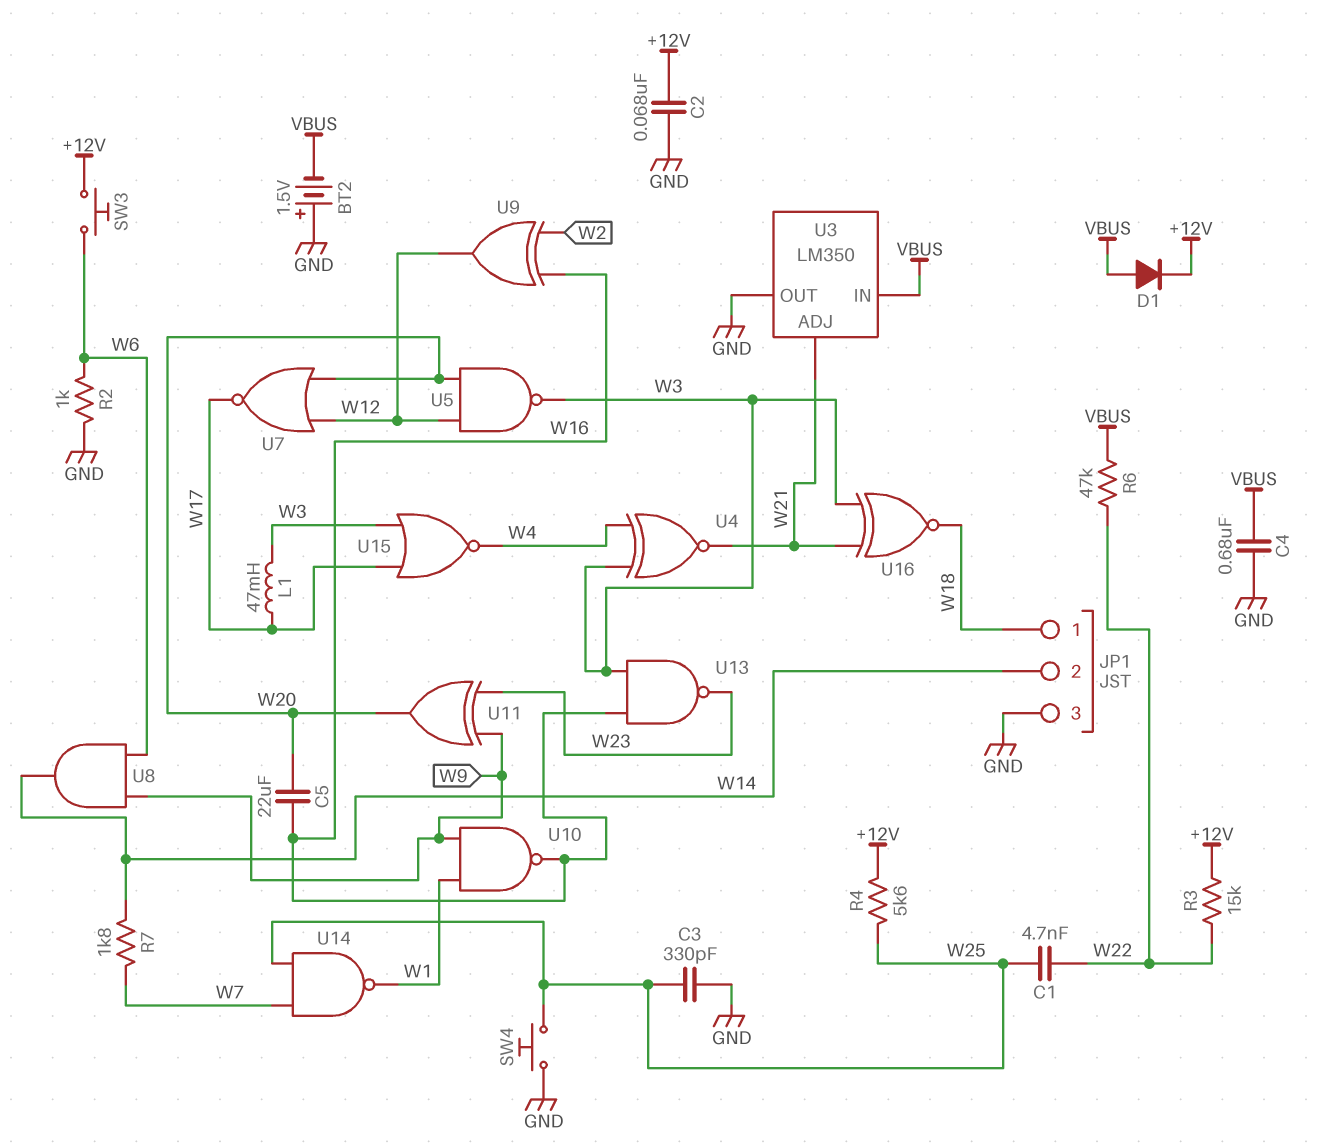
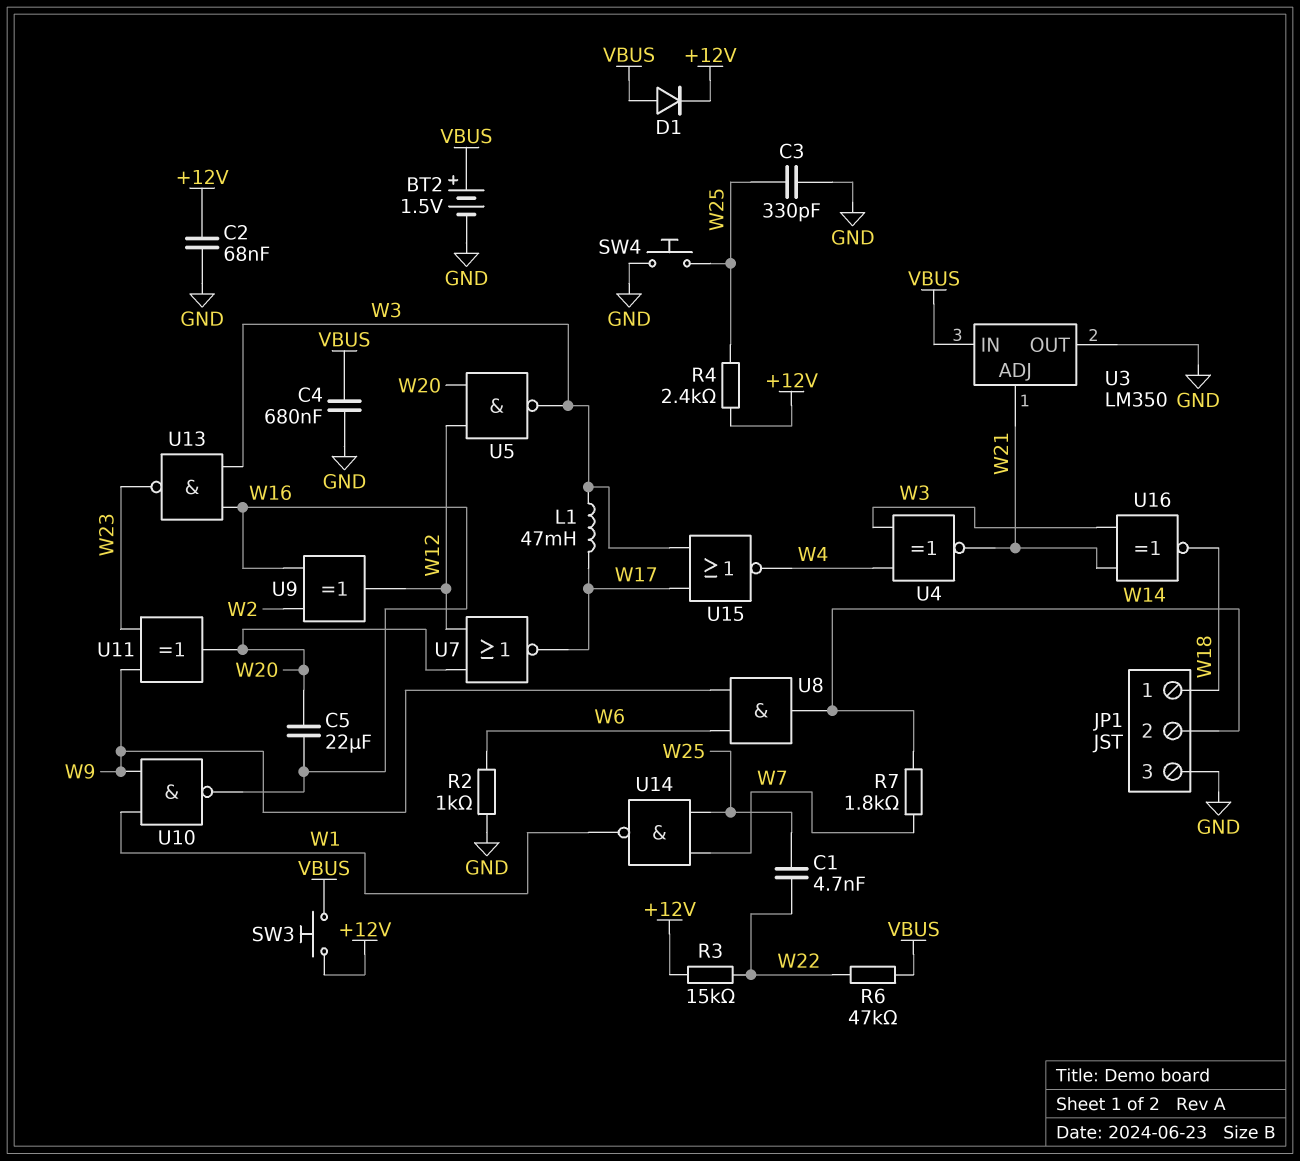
BT2: 1.5V (plus GND, minus VBUS) -> 1.5V (plus VBUS, minus GND)
R4: 5.6k (+12V, W25) -> 2.4k (+12V, W25)
SW3: button (+12V, W6) -> button (+12V, VBUS)

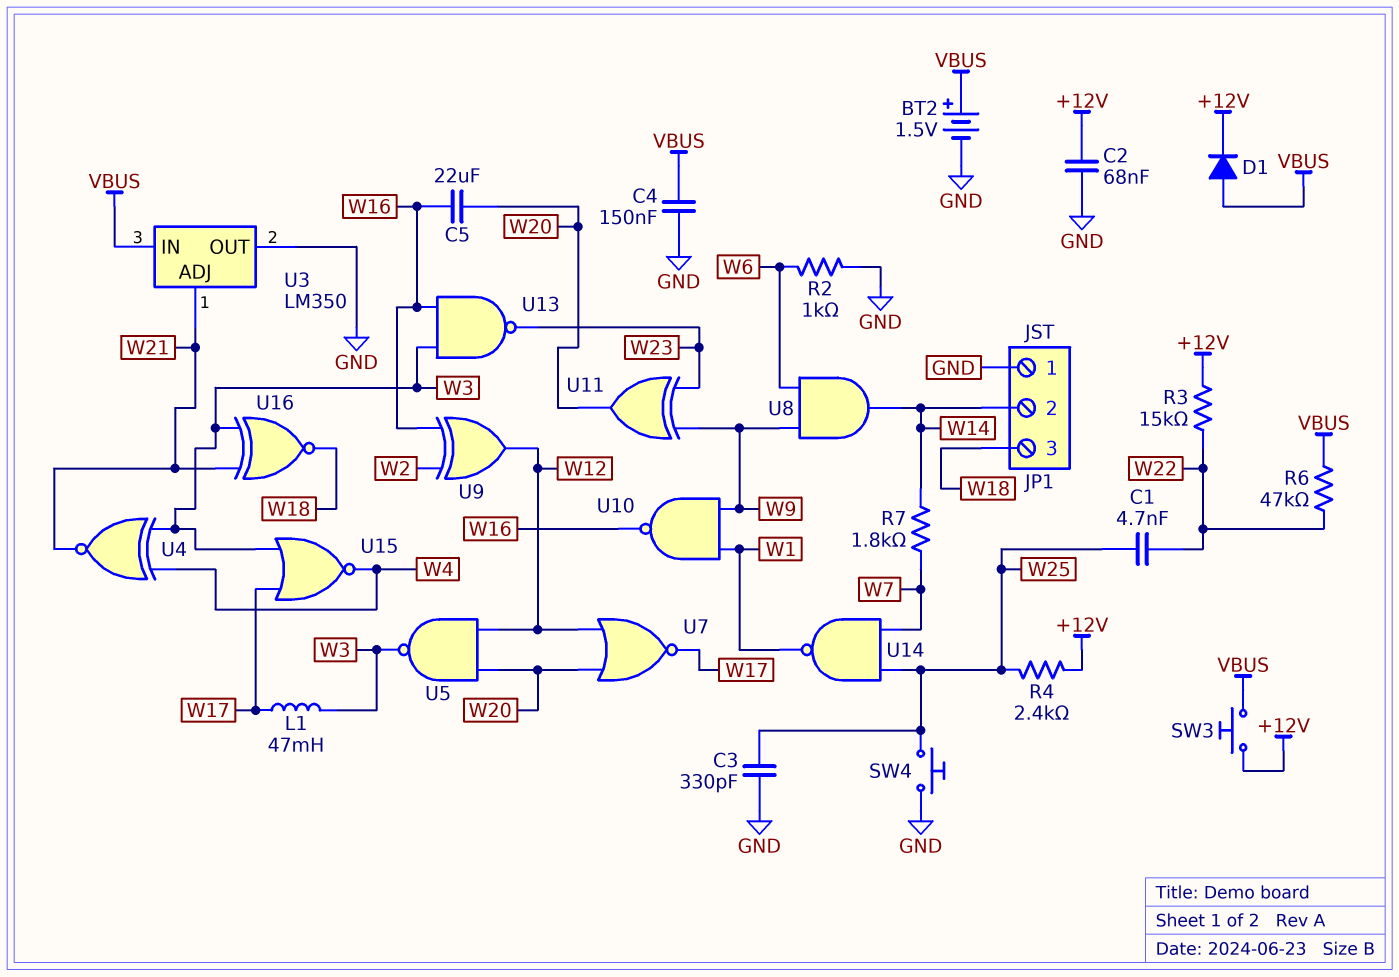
C4: 680nF (GND, VBUS) -> 150nF (GND, VBUS)
JP1 pin 1: W18 -> GND
JP1 pin 3: GND -> W18

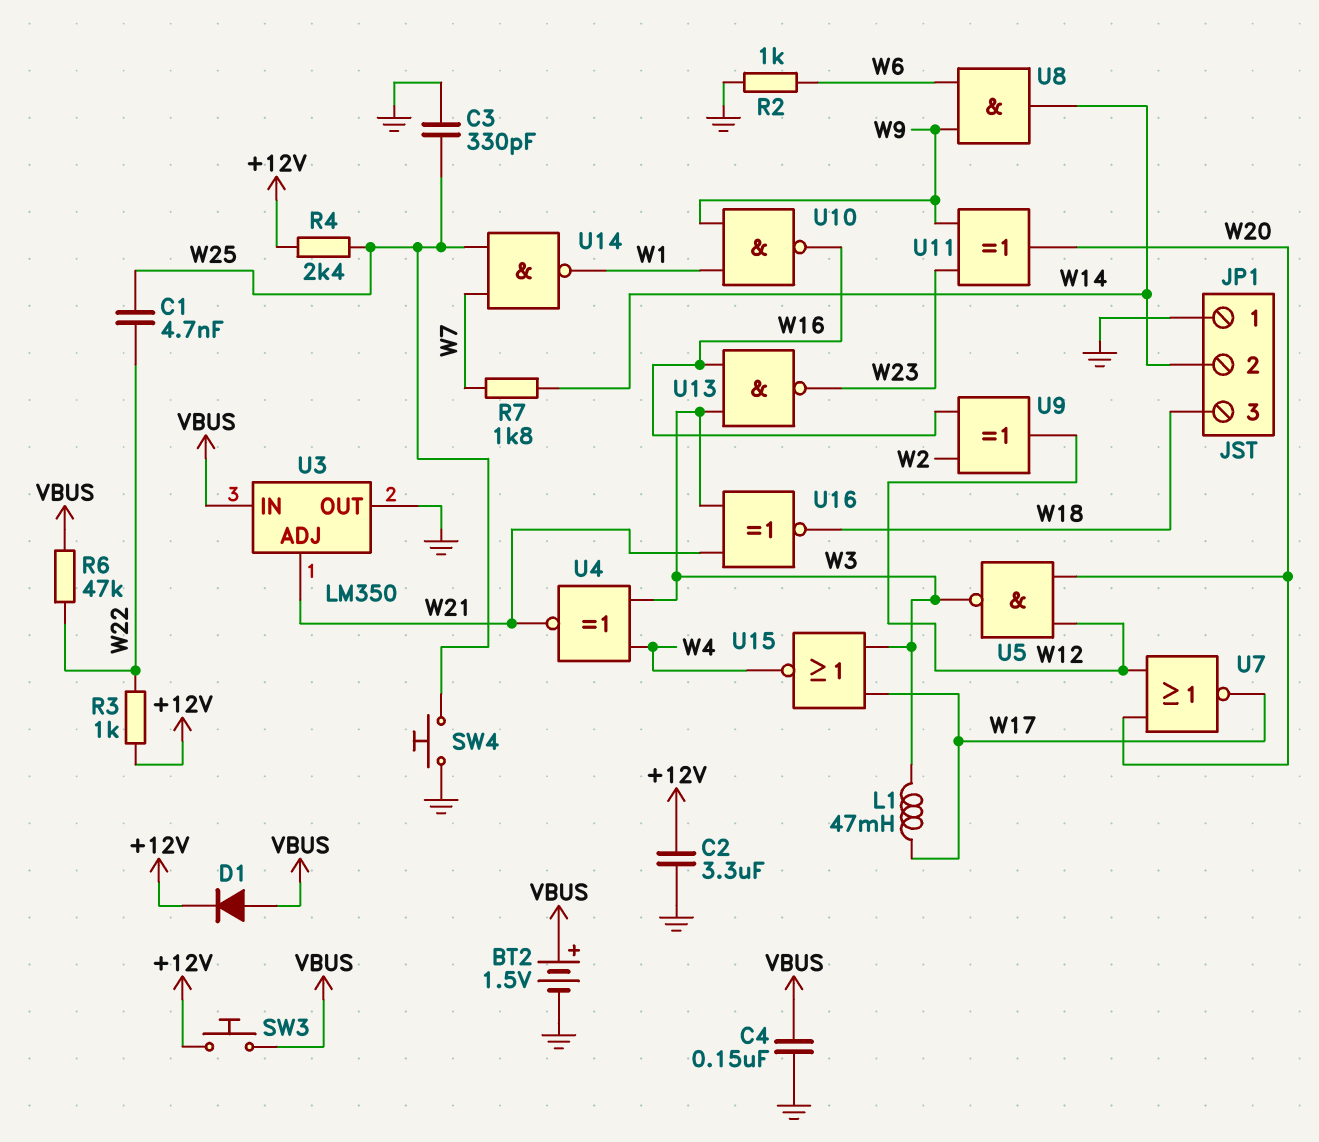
C2: 68nF (+12V, GND) -> 3.3uF (+12V, GND)
C5: 22uF (W16, W20) -> none
R3: 15k (+12V, W22) -> 1k (+12V, W22)

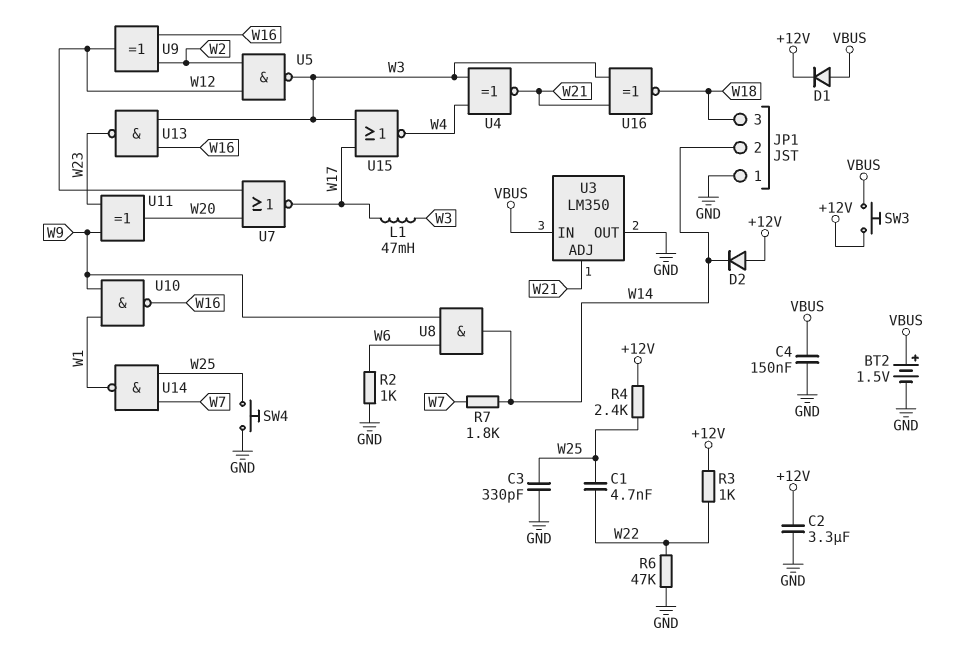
D2: none -> diode (A +12V, K W14)
R6: 47k (VBUS, W22) -> 47k (GND, W22)
U5: NAND (in W12, in W20, out W3) -> NAND (in W2, in W12, out W3)

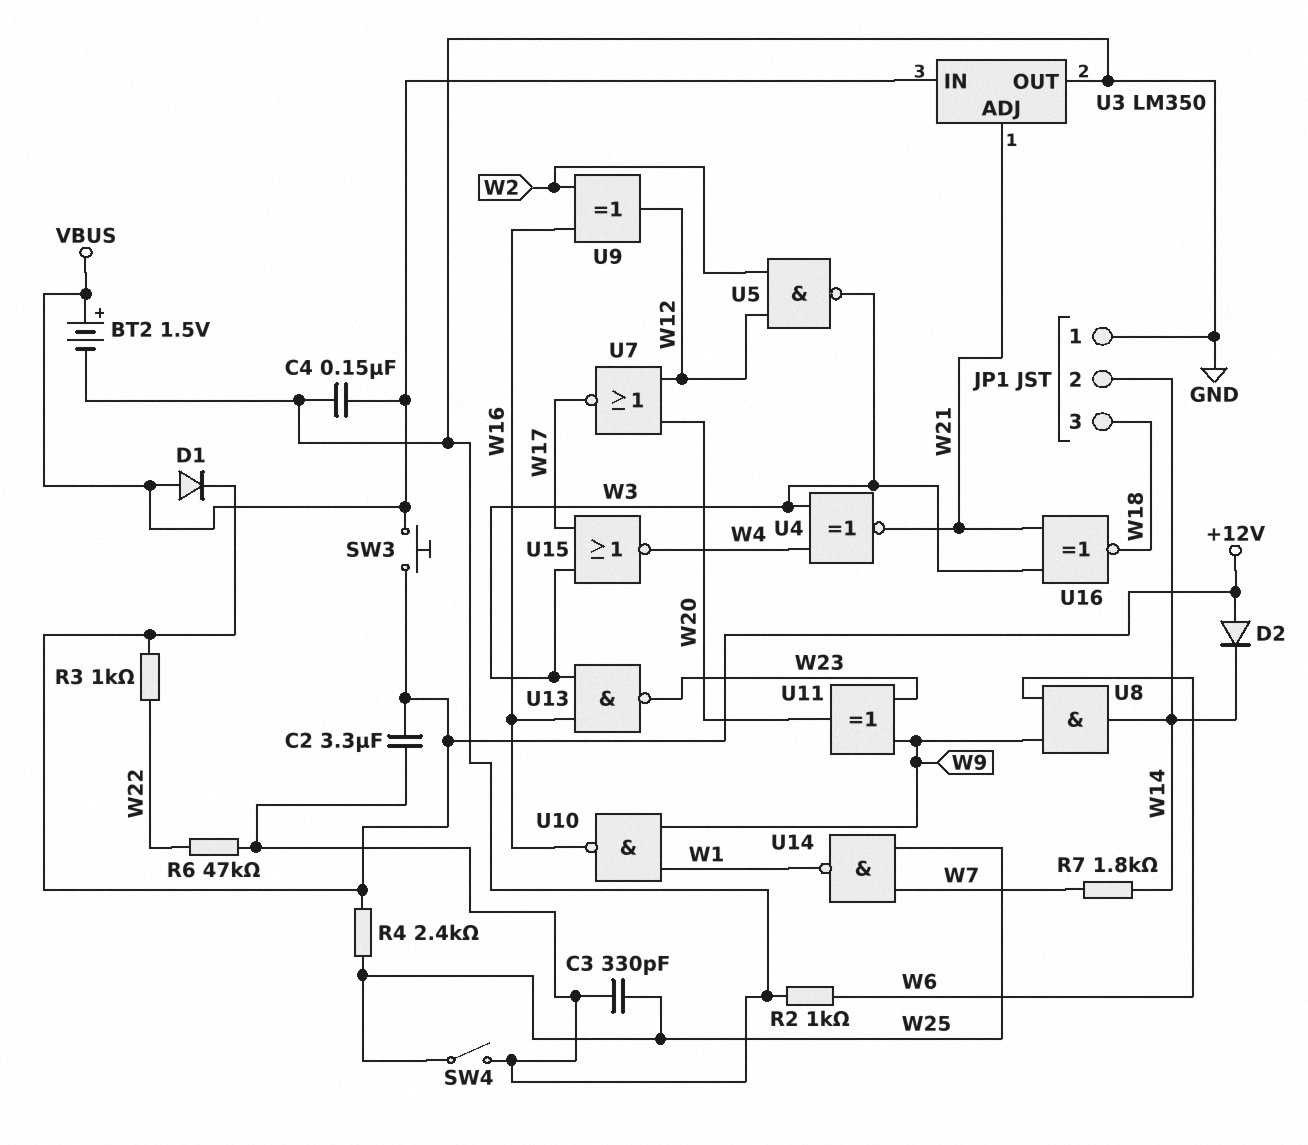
C1: 4.7nF (W22, W25) -> none
L1: 47mH (W3, W17) -> none
SW4: button (GND, W25) -> switch (GND, W25)

